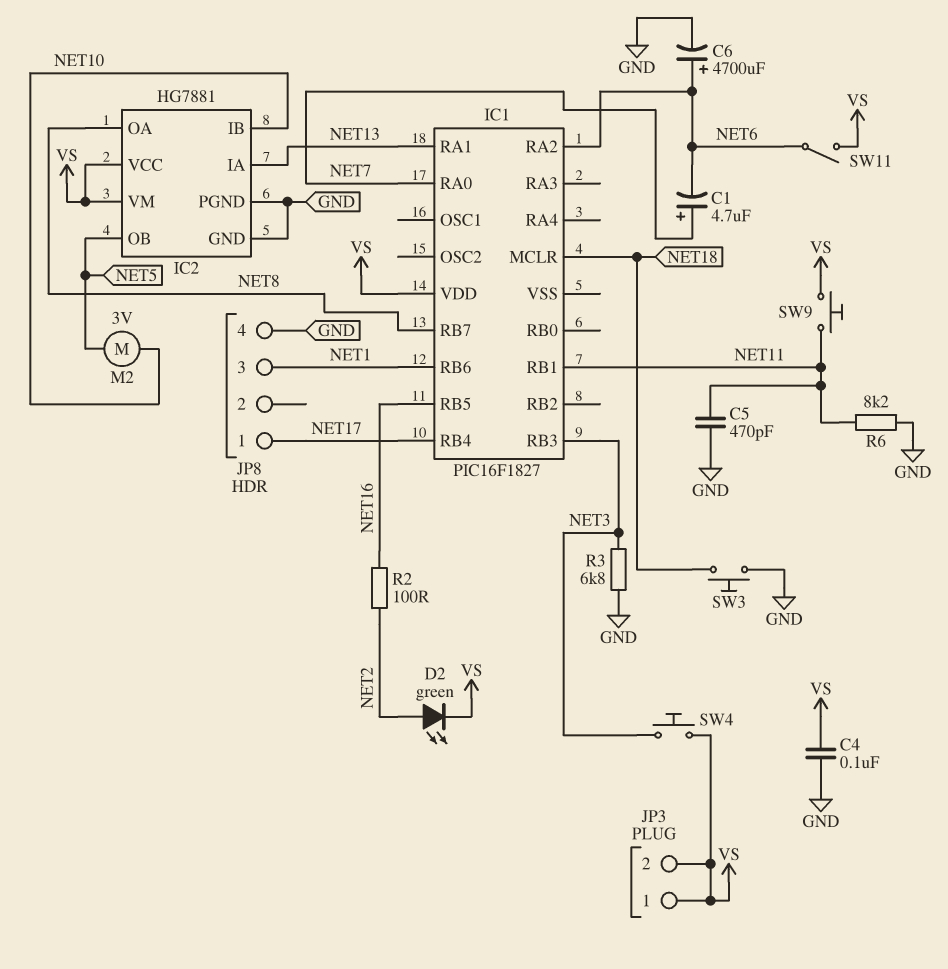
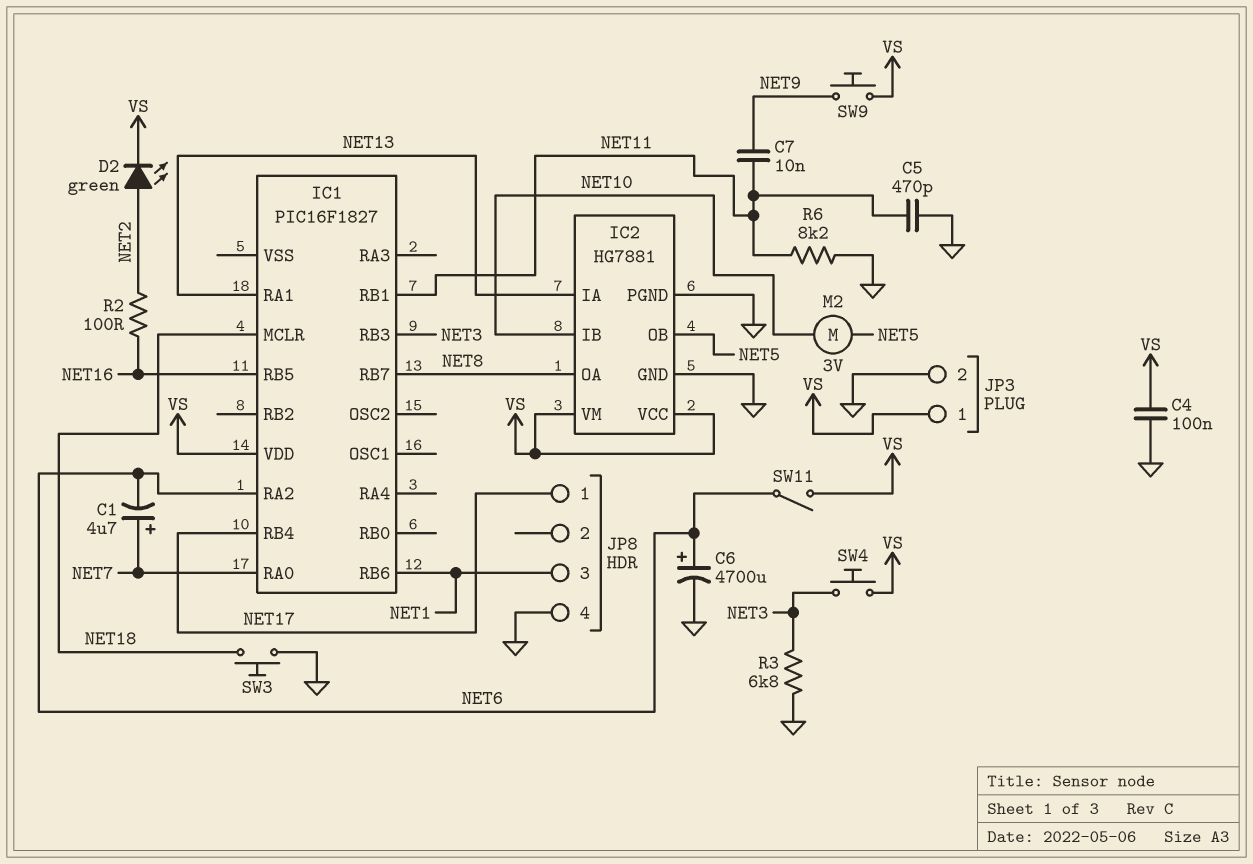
C7: none -> 10nF (NET9, NET11)
JP3 pin 2: VS -> GND
SW9: button (NET11, VS) -> button (NET9, VS)

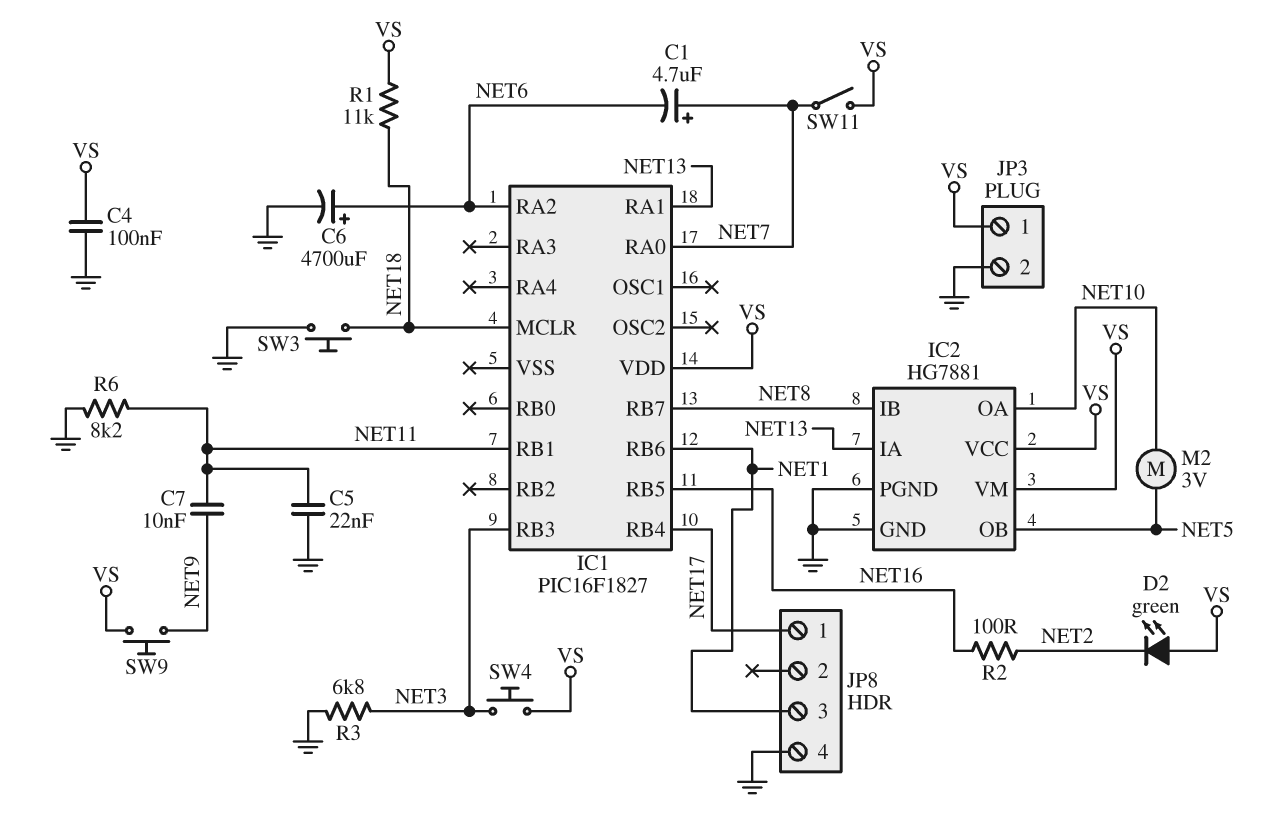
C5: 470pF (GND, NET11) -> 22nF (GND, NET11)
D2: LED green (A NET2, K VS) -> LED green (A VS, K NET2)
IC2 pin IB: NET10 -> NET8
IC2 pin OA: NET8 -> NET10
R1: none -> 11k (NET18, VS)
SW11: switch (NET6, VS) -> switch (NET7, VS)

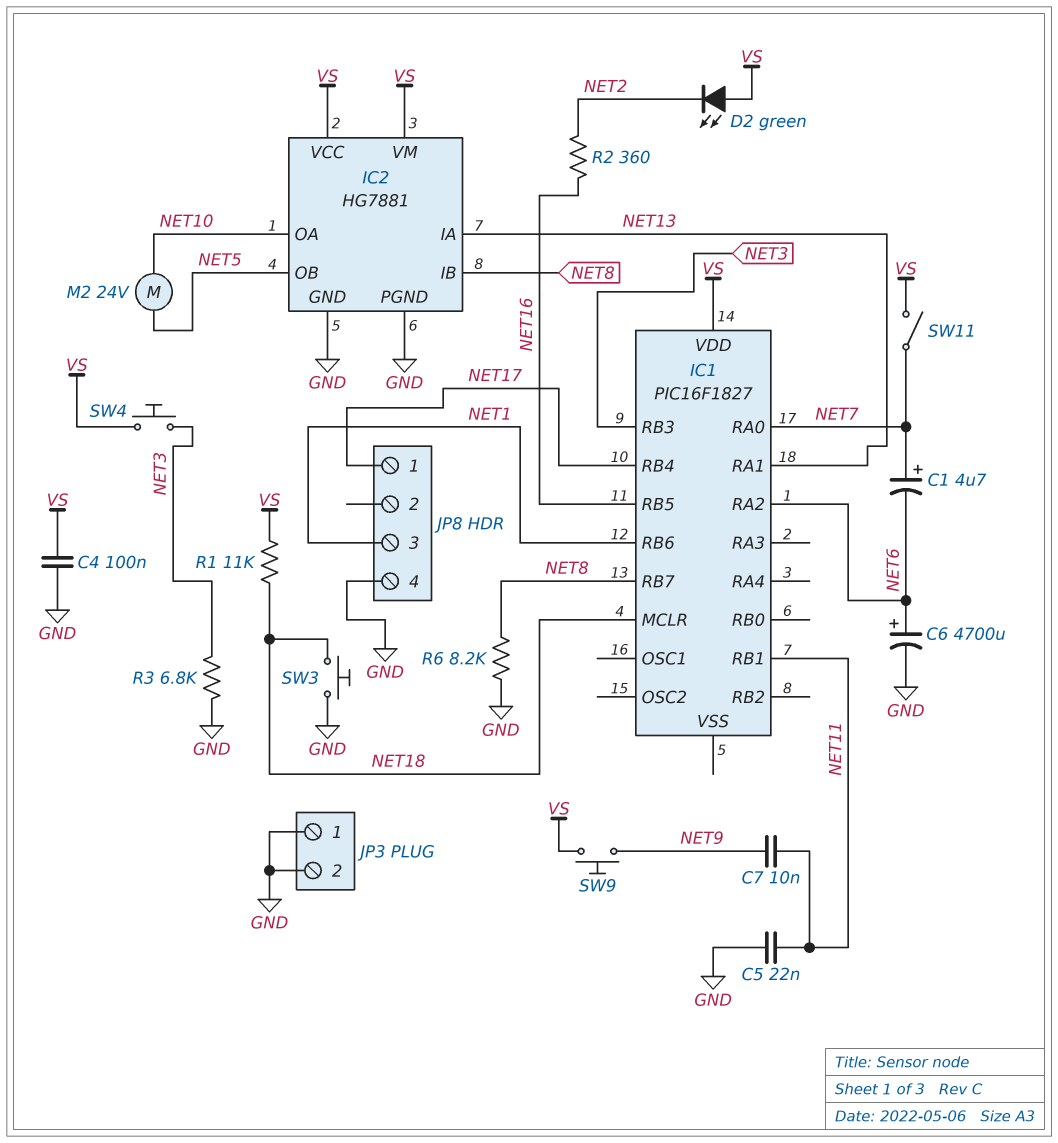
JP3 pin 1: VS -> GND
M2: motor 3V (NET5, NET10) -> motor 24V (NET5, NET10)
R2: 100 (NET2, NET16) -> 360 (NET2, NET16)
R6: 8.2k (GND, NET11) -> 8.2k (GND, NET8)

